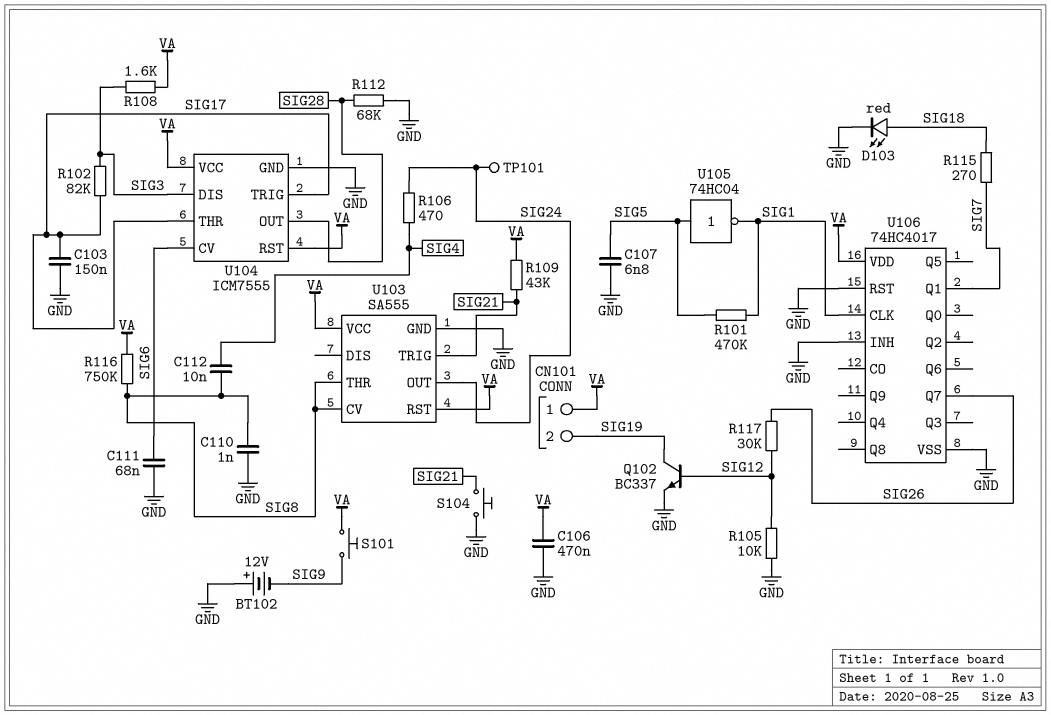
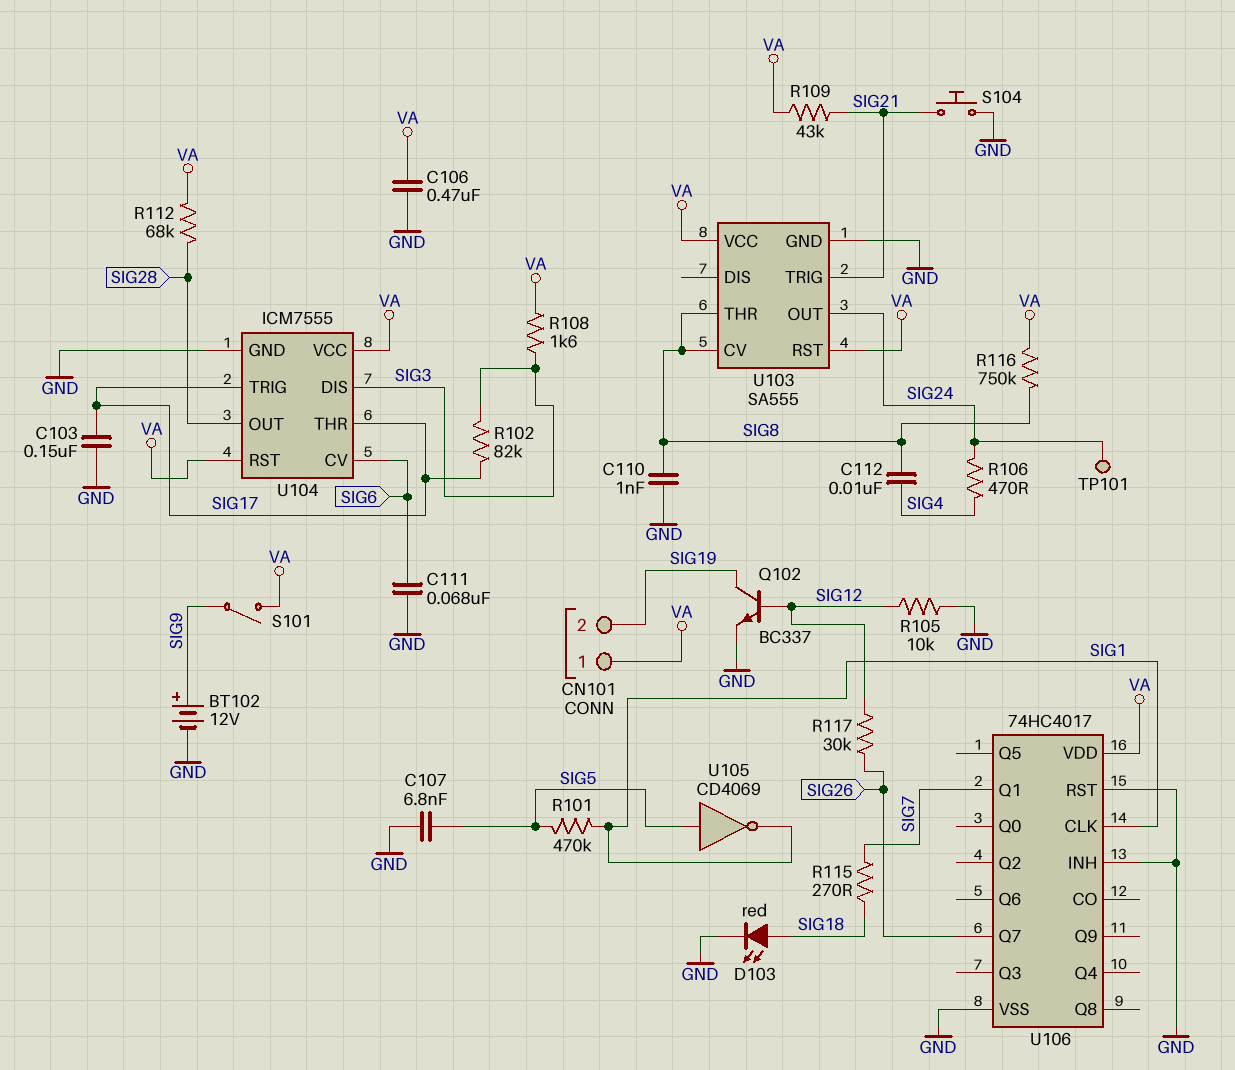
BT102: 12V (plus GND, minus SIG9) -> 12V (plus SIG9, minus GND)
R112: 68k (GND, SIG28) -> 68k (SIG28, VA)
S101: button (SIG9, VA) -> switch (SIG9, VA)
U105: NOT 74HC04 (in SIG5, out SIG1) -> NOT CD4069 (in SIG5, out SIG1)

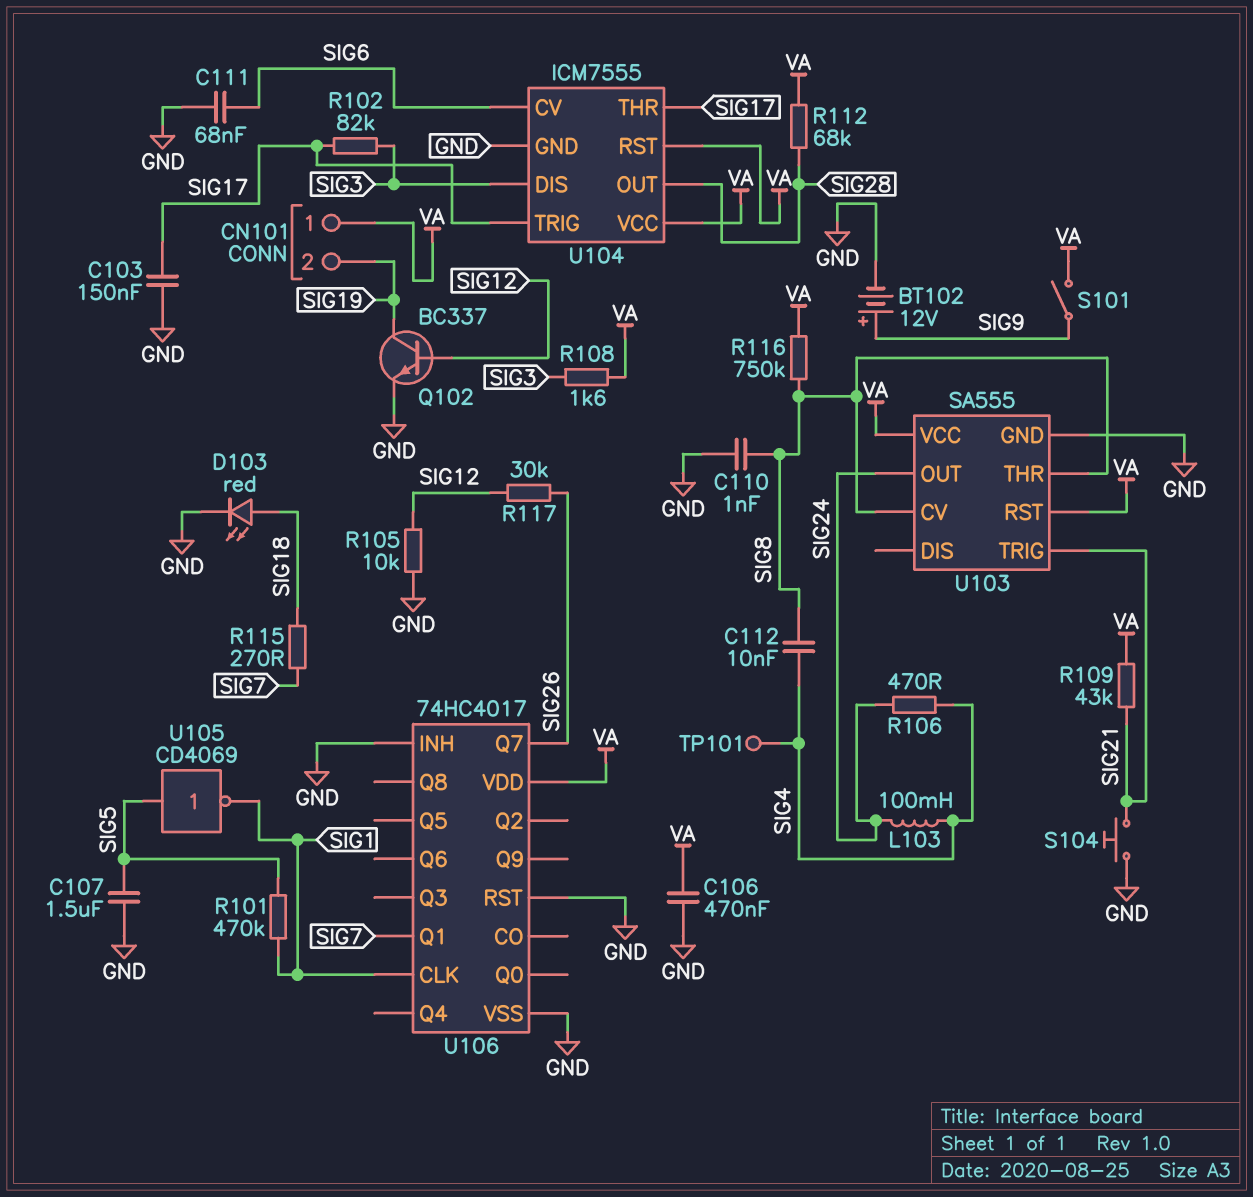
C107: 6.8nF (GND, SIG5) -> 1.5uF (GND, SIG5)
L103: none -> 100mH (SIG4, SIG24)
TP101: test point (SIG24) -> test point (SIG4)

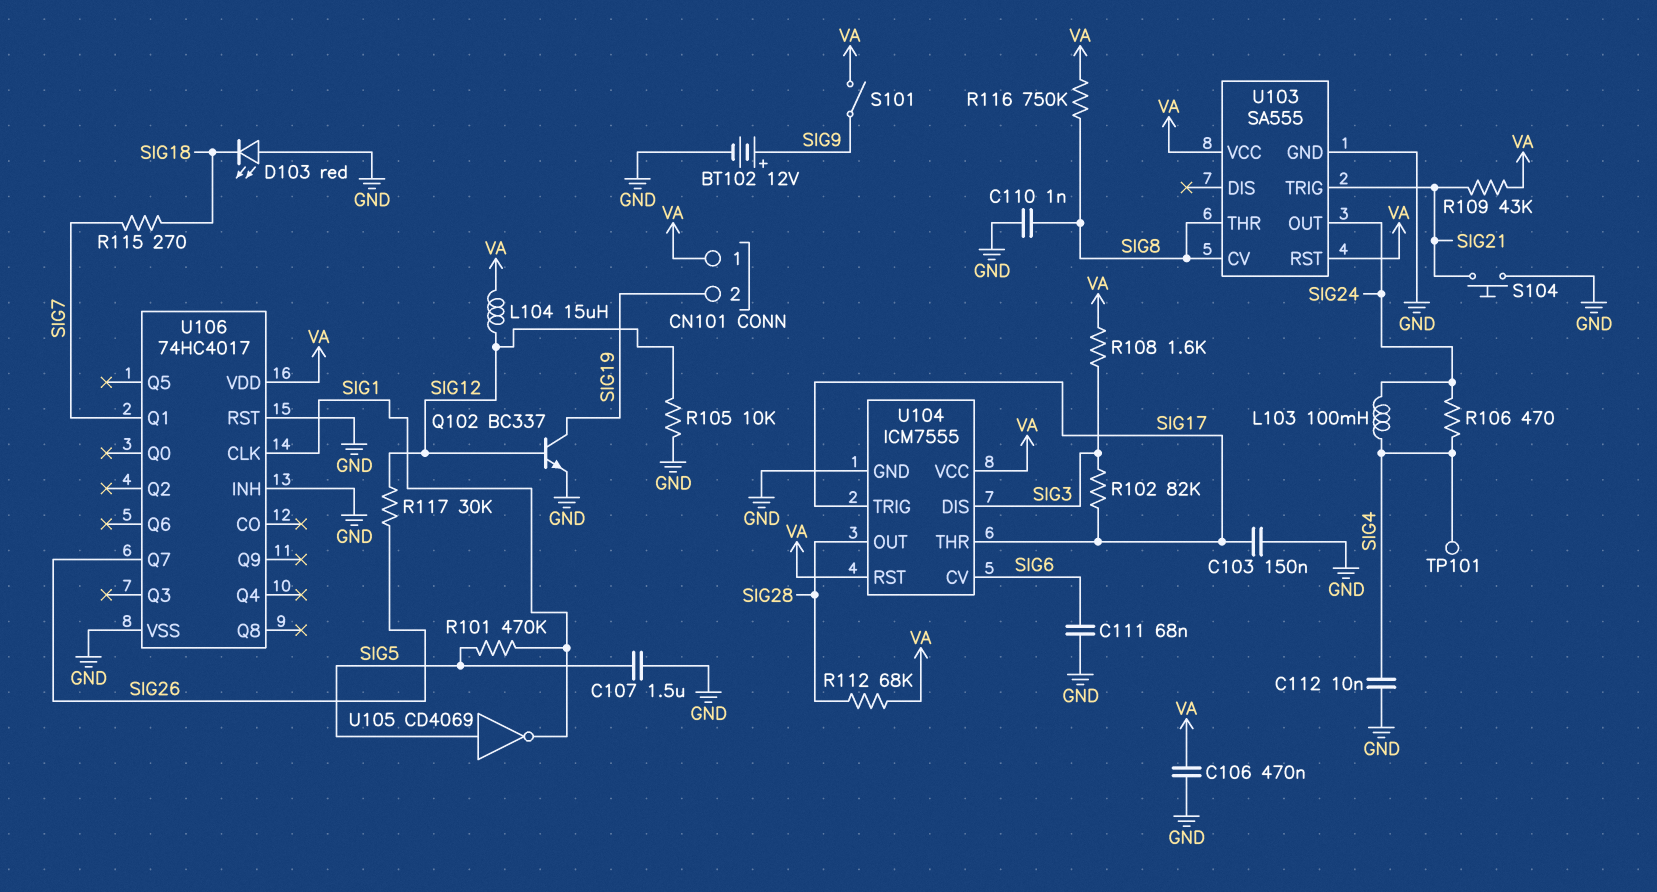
C112: 10nF (SIG4, SIG8) -> 10nF (GND, SIG4)
D103: LED red (A SIG18, K GND) -> LED red (A GND, K SIG18)
L104: none -> 15uH (SIG12, VA)

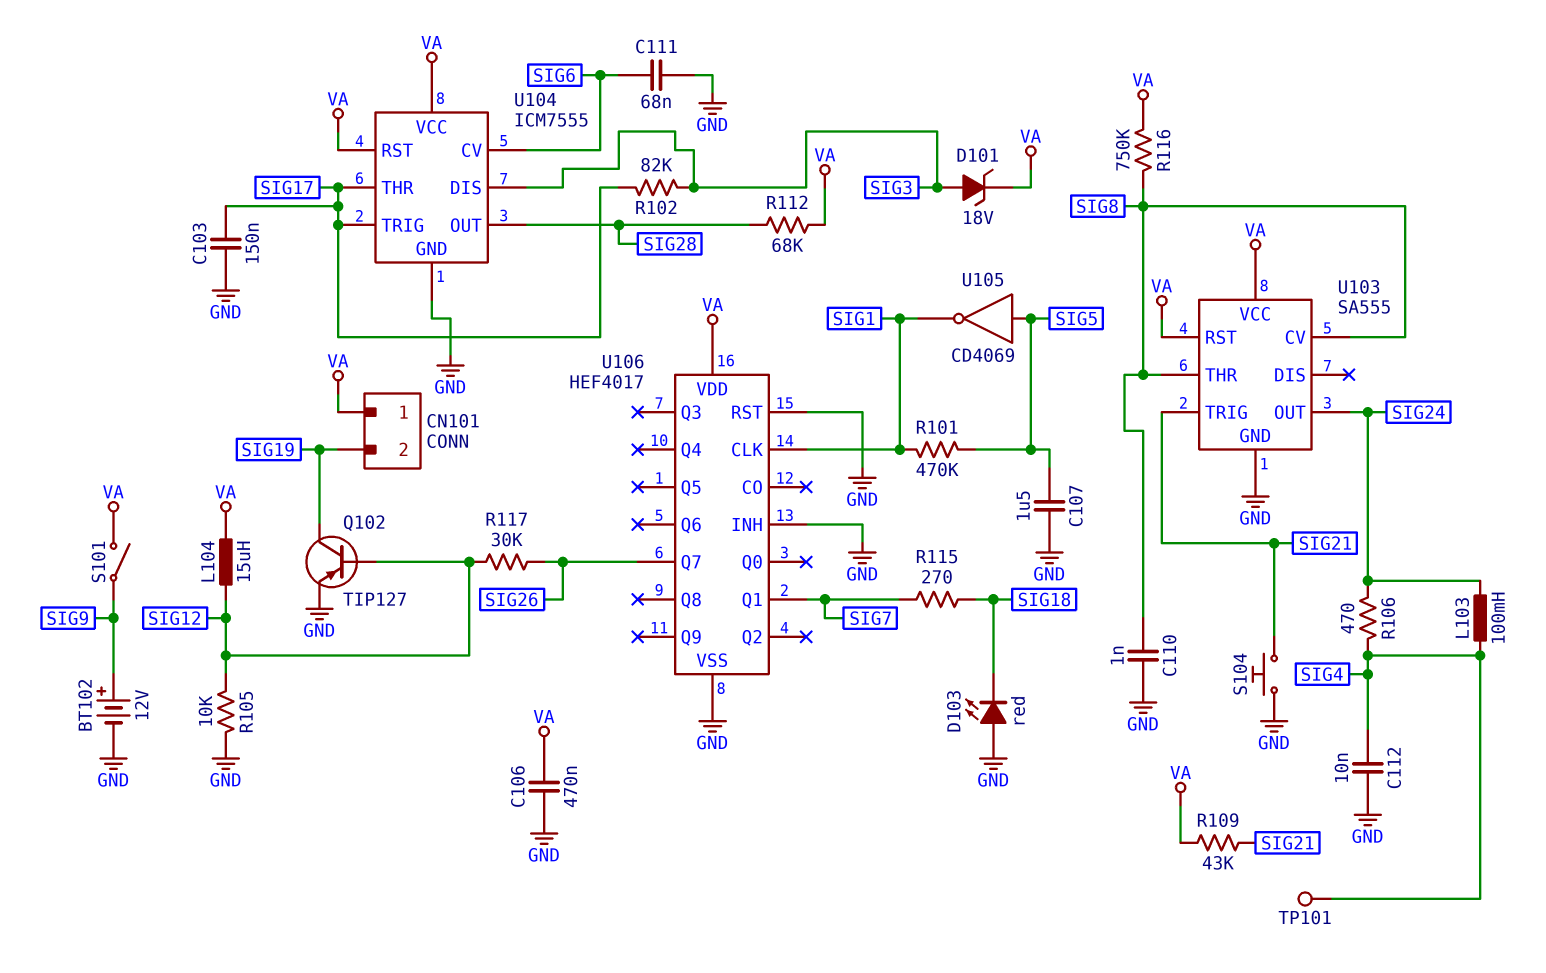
D101: none -> zener 18V (A SIG3, K VA)
Q102: NPN BC337 (B SIG12, C SIG19, E GND) -> PNP TIP127 (B SIG12, C SIG19, E GND)
R108: 1.6k (SIG3, VA) -> none
U106: 74HC4017 -> HEF4017

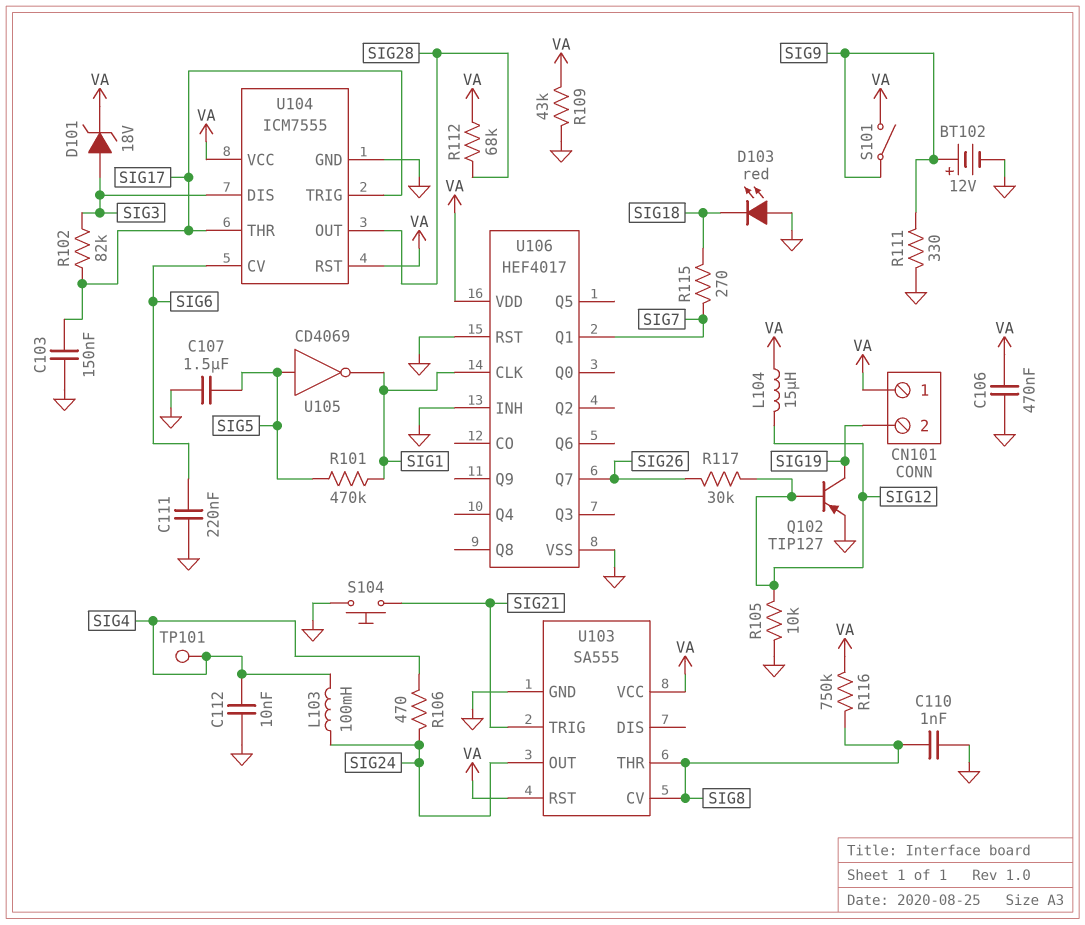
C111: 68nF (GND, SIG6) -> 220nF (GND, SIG6)
R109: 43k (SIG21, VA) -> 43k (GND, VA)
R111: none -> 330 (GND, SIG9)

